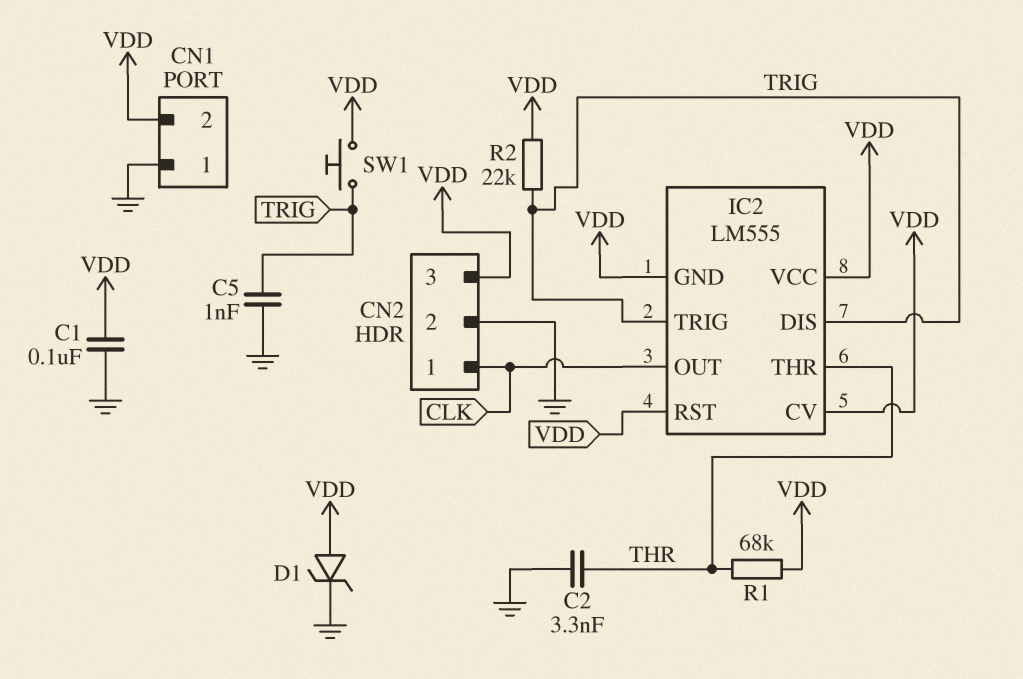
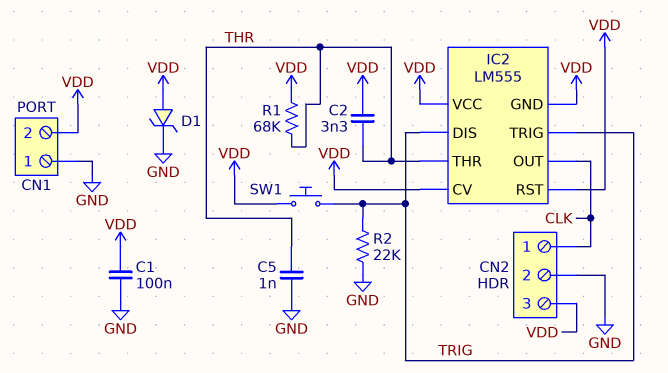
C2: 3.3nF (GND, THR) -> 3.3nF (THR, VDD)
C5: 1nF (GND, TRIG) -> 1nF (GND, THR)
R2: 22k (TRIG, VDD) -> 22k (GND, TRIG)

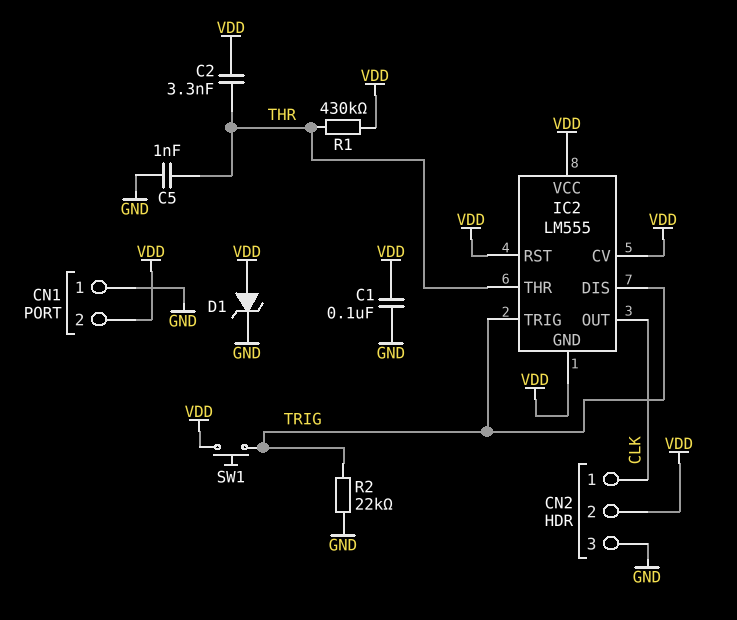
CN2 pin 2: GND -> VDD
CN2 pin 3: VDD -> GND
R1: 68k (THR, VDD) -> 430k (THR, VDD)

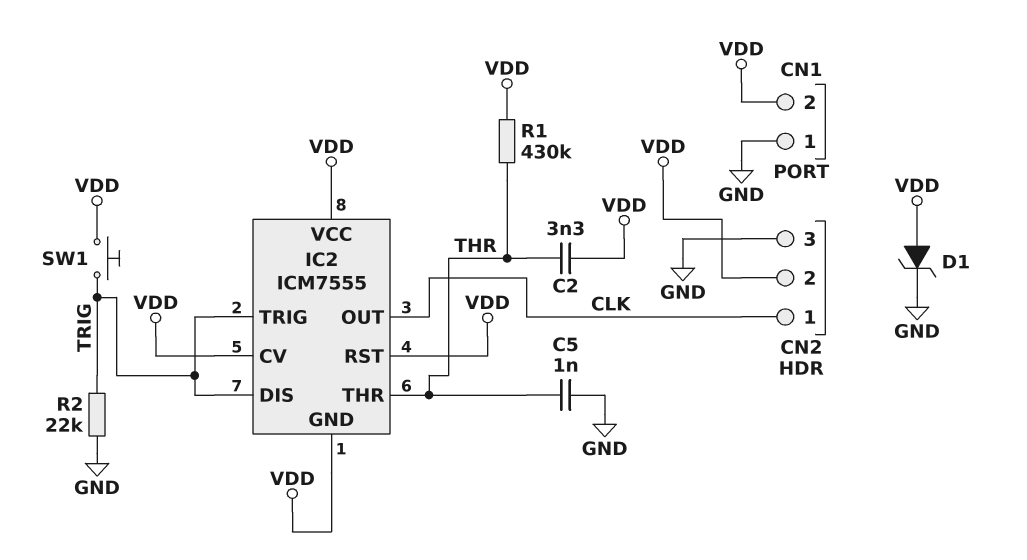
C1: 100nF (GND, VDD) -> none
IC2: LM555 -> ICM7555

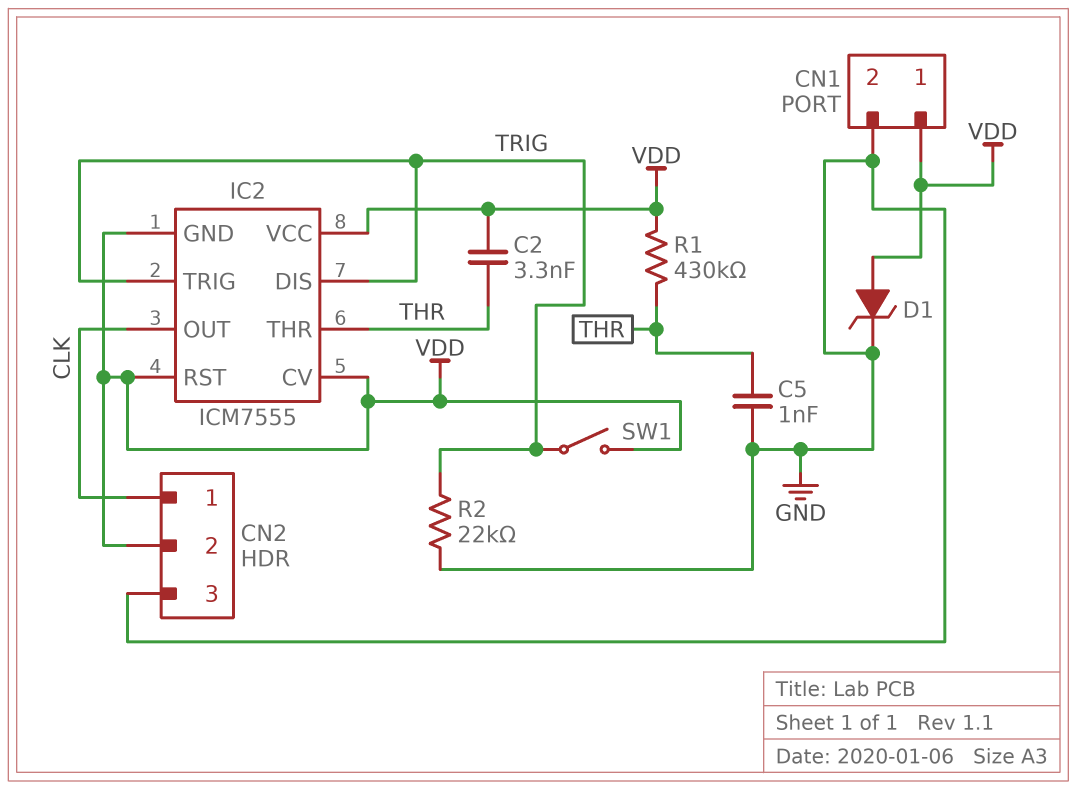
CN1 pin 1: GND -> VDD
CN1 pin 2: VDD -> GND
SW1: button (TRIG, VDD) -> switch (TRIG, VDD)

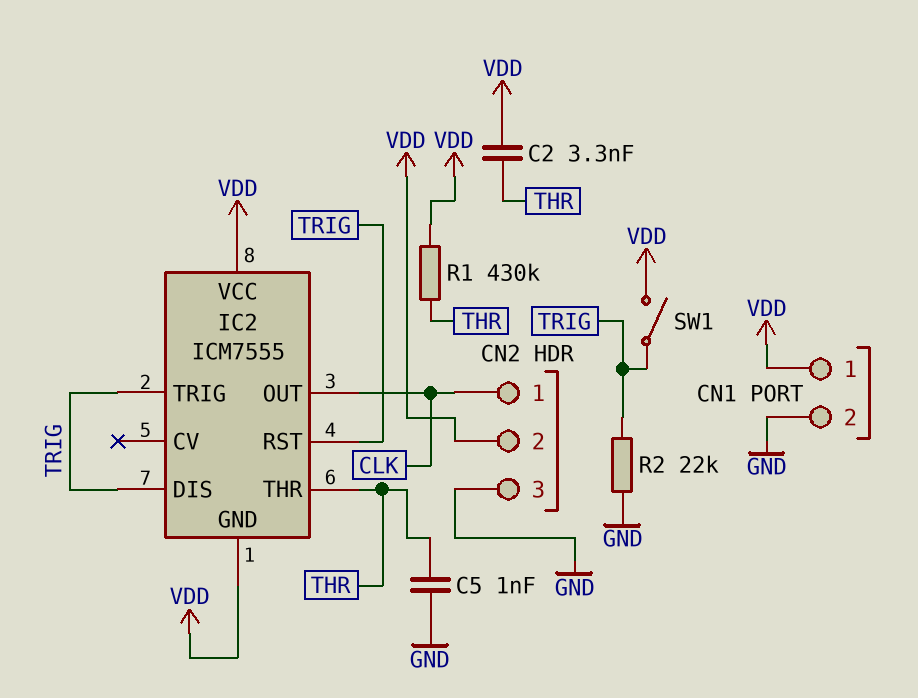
D1: zener (A VDD, K GND) -> none
IC2 pin CV: VDD -> none
IC2 pin RST: VDD -> TRIG

